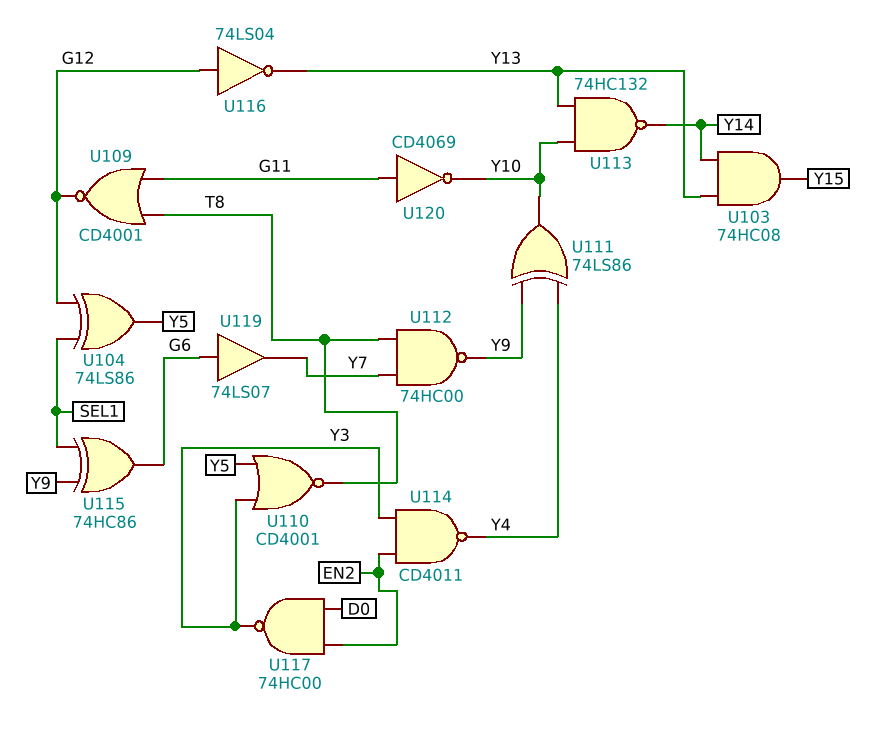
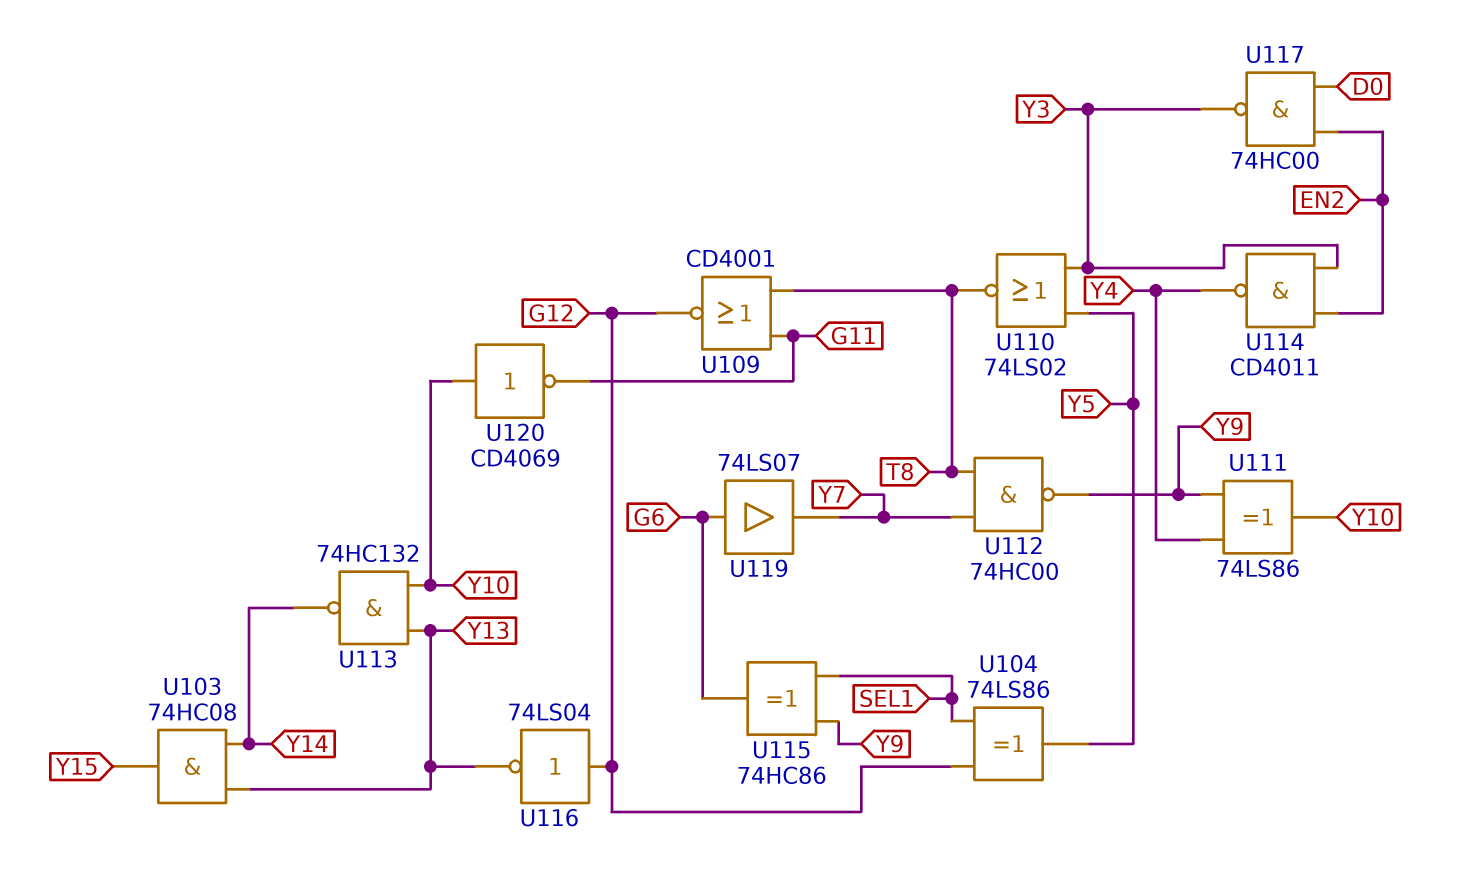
U110: NOR CD4001 (in Y3, in Y5, out T8) -> NOR 74LS02 (in Y3, in Y5, out T8)
U120: NOT CD4069 (in G11, out Y10) -> NOT CD4069 (in Y10, out G11)

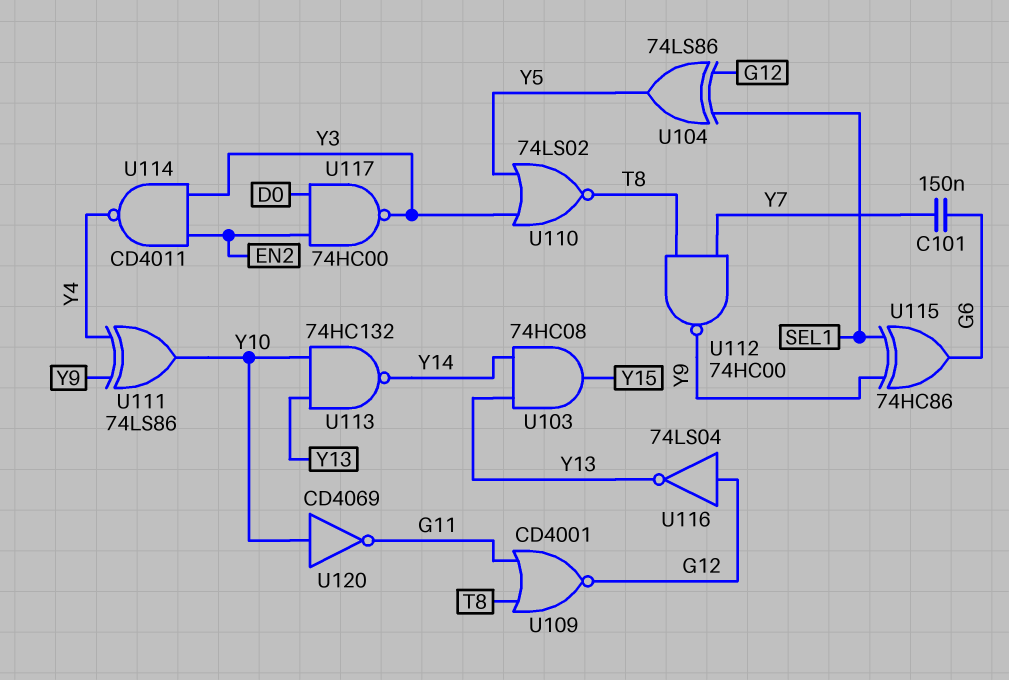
C101: none -> 150nF (G6, Y7)
U119: buffer 74LS07 (in G6, out Y7) -> none

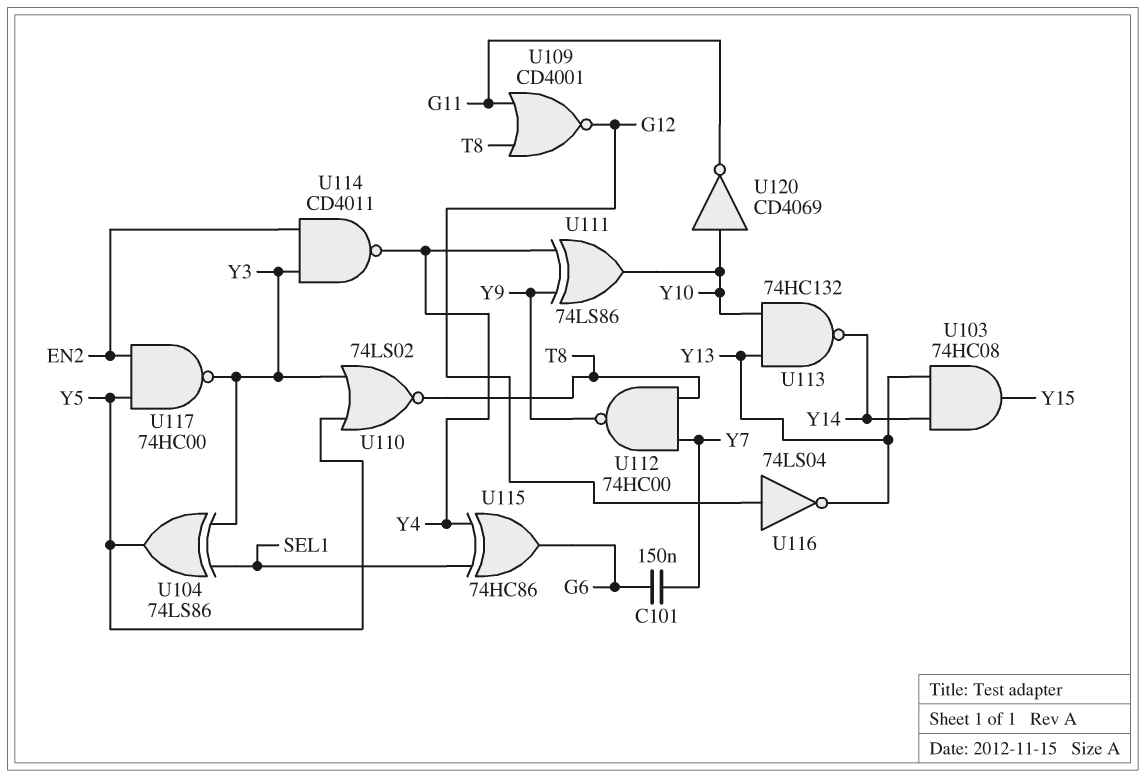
U104: XOR 74LS86 (in G12, in SEL1, out Y5) -> XOR 74LS86 (in SEL1, in Y3, out Y5)
U115: XOR 74HC86 (in SEL1, in Y9, out G6) -> XOR 74HC86 (in SEL1, in Y4, out G6)
U117: NAND 74HC00 (in D0, in EN2, out Y3) -> NAND 74HC00 (in EN2, in Y5, out Y3)

